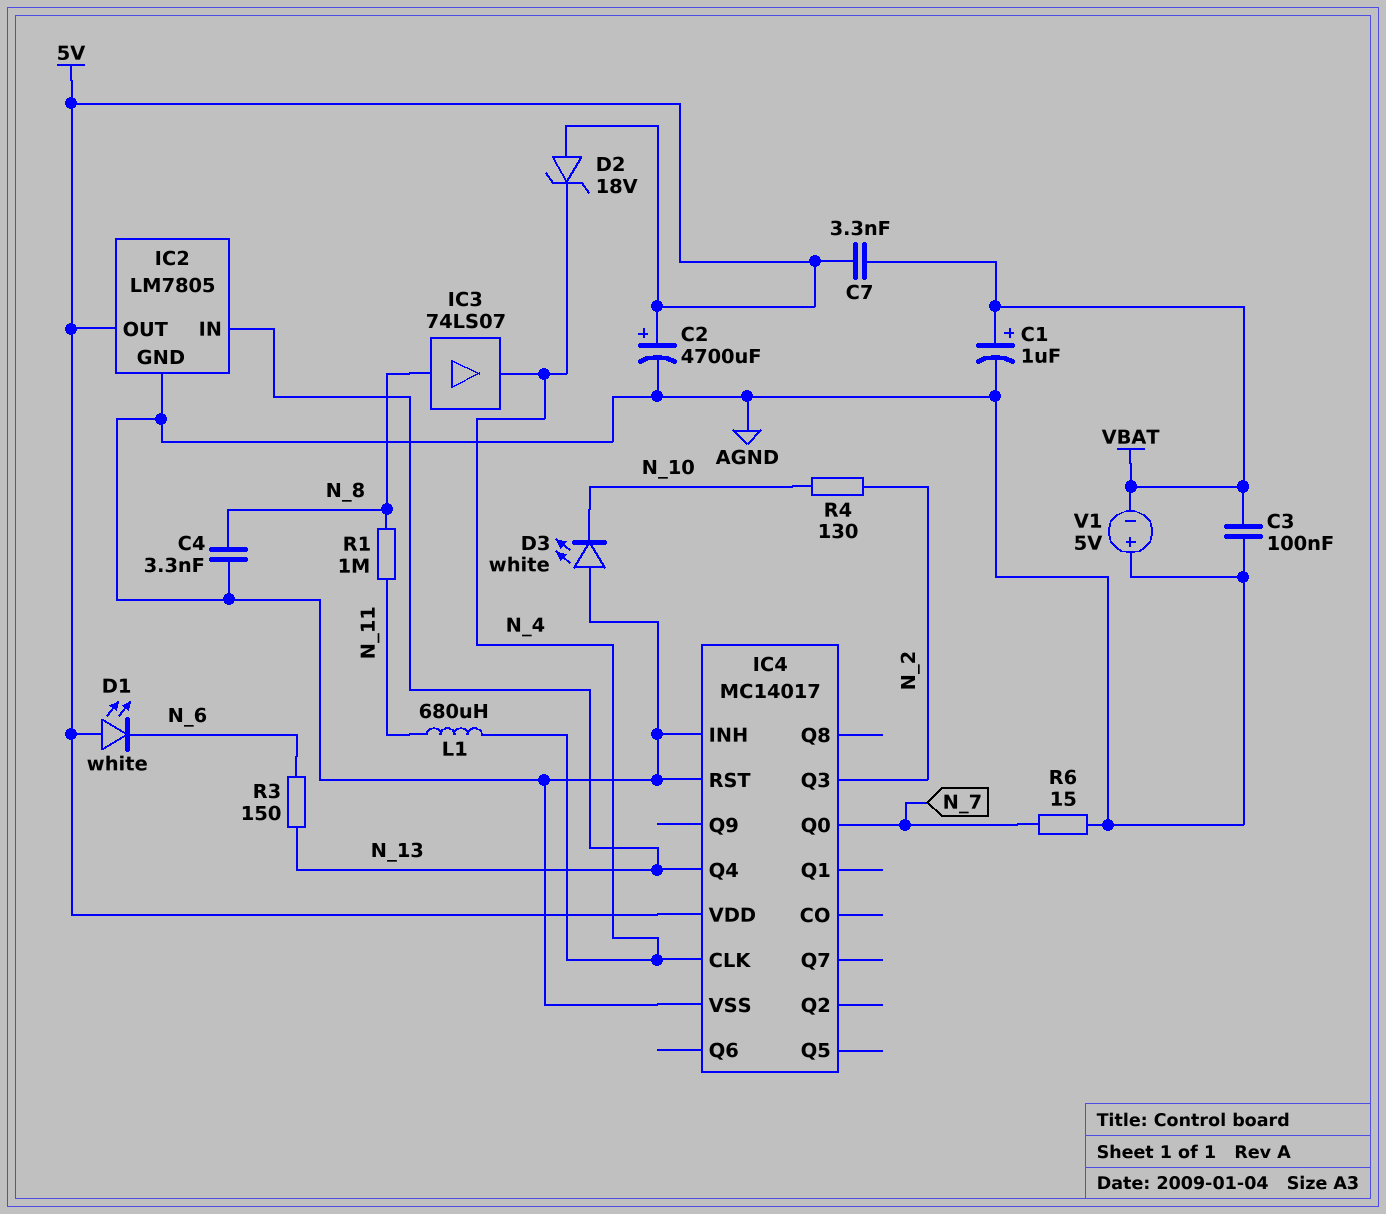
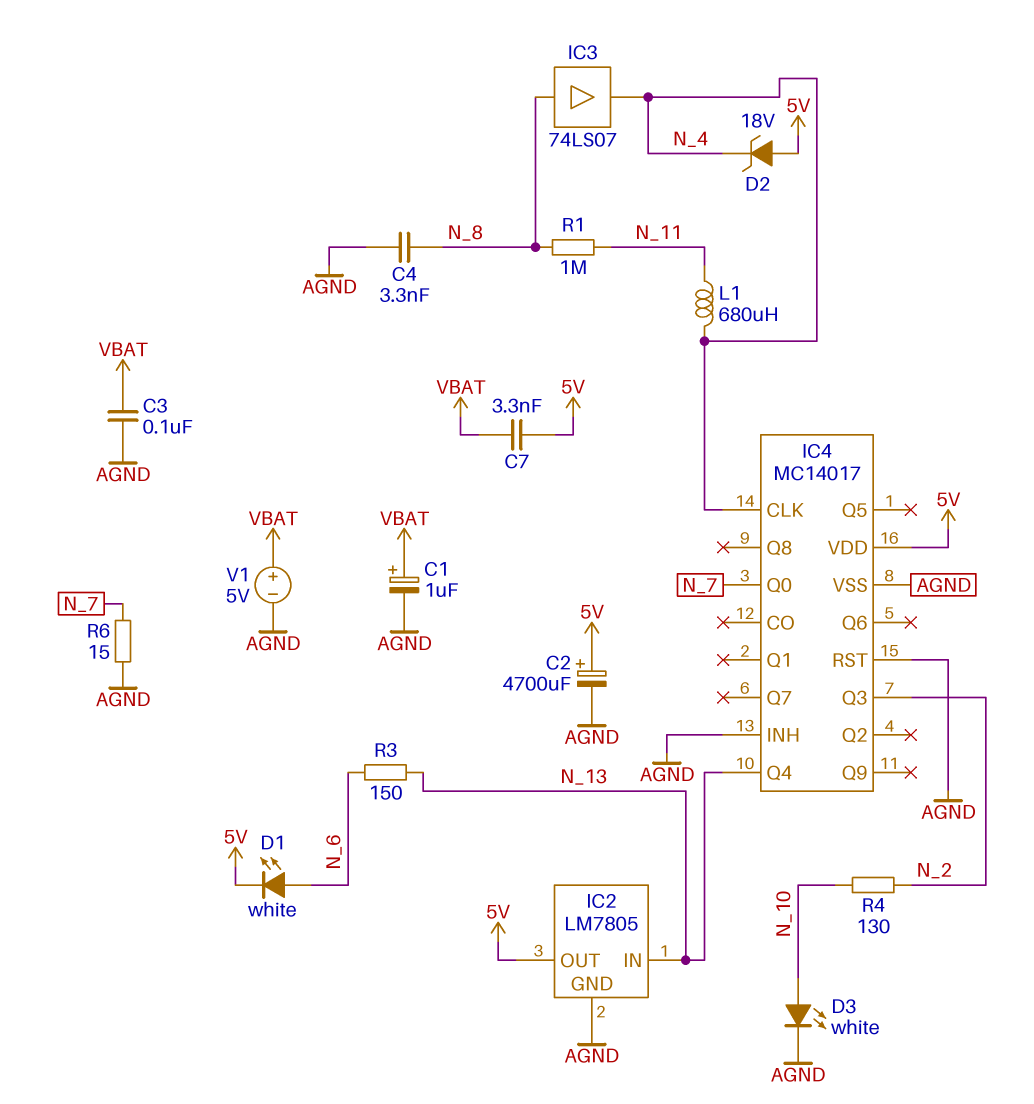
D1: LED white (A 5V, K N_6) -> LED white (A N_6, K 5V)
D3: LED white (A AGND, K N_10) -> LED white (A N_10, K AGND)
V1: 5V (plus AGND, minus VBAT) -> 5V (plus VBAT, minus AGND)

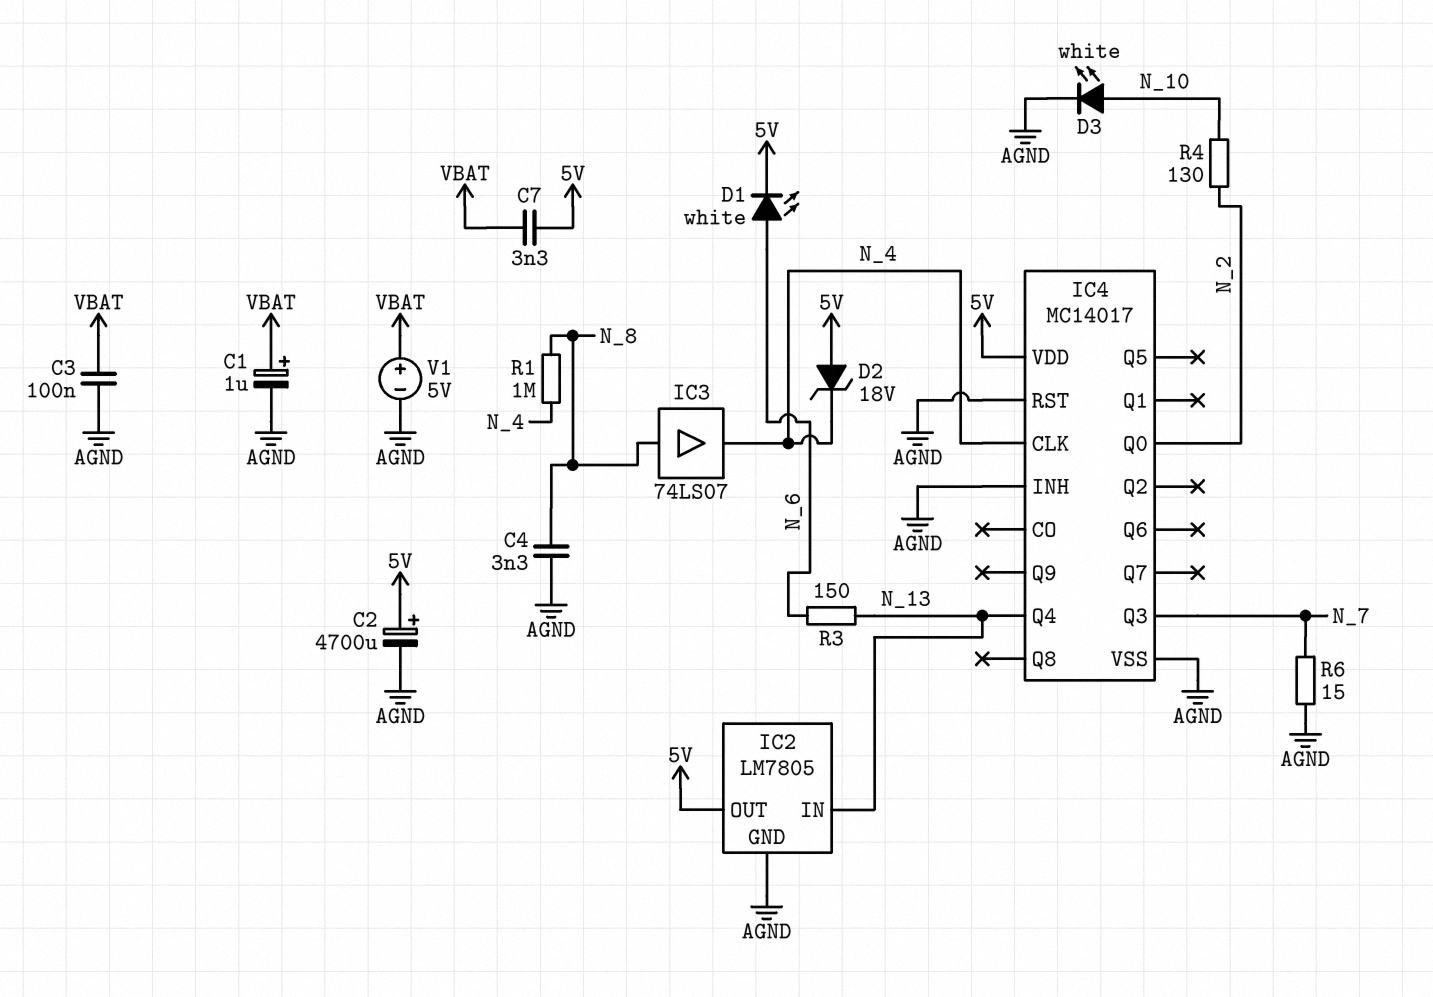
IC4 pin Q0: N_7 -> N_2
IC4 pin Q3: N_2 -> N_7
L1: 680uH (N_4, N_11) -> none
R1: 1M (N_8, N_11) -> 1M (N_4, N_8)

